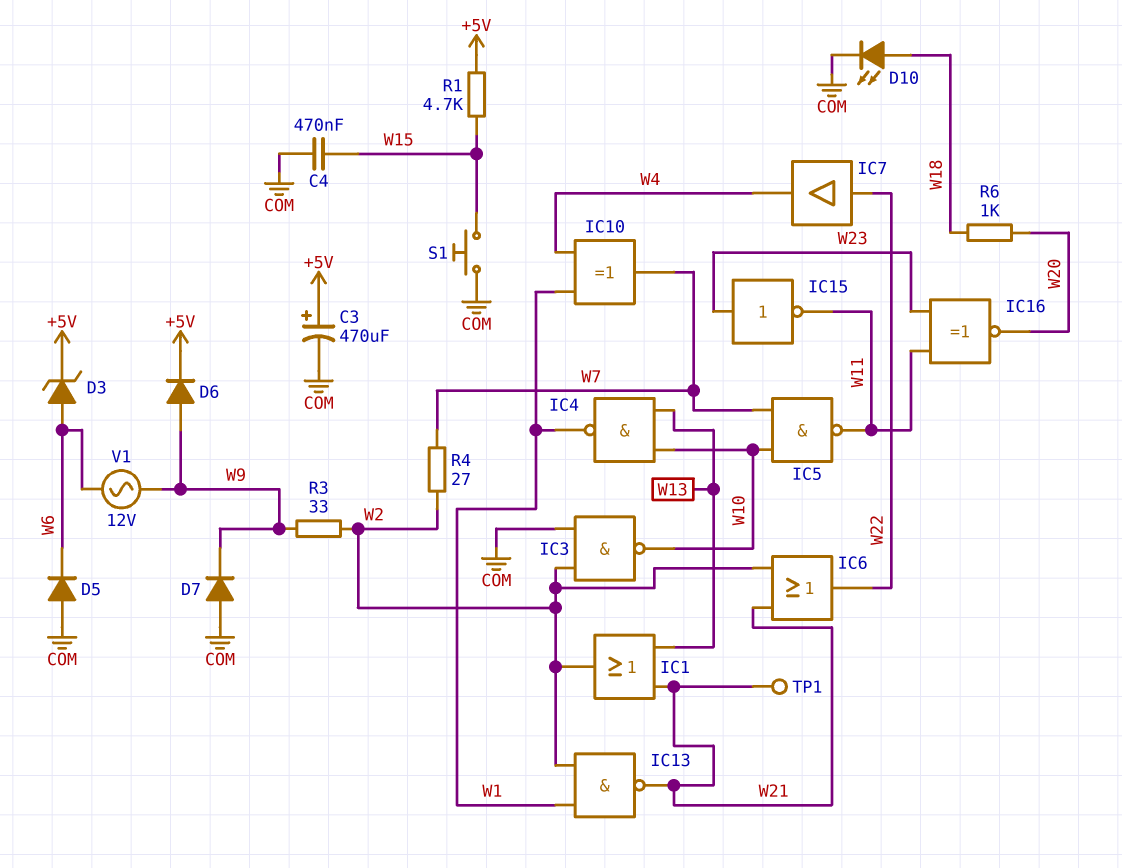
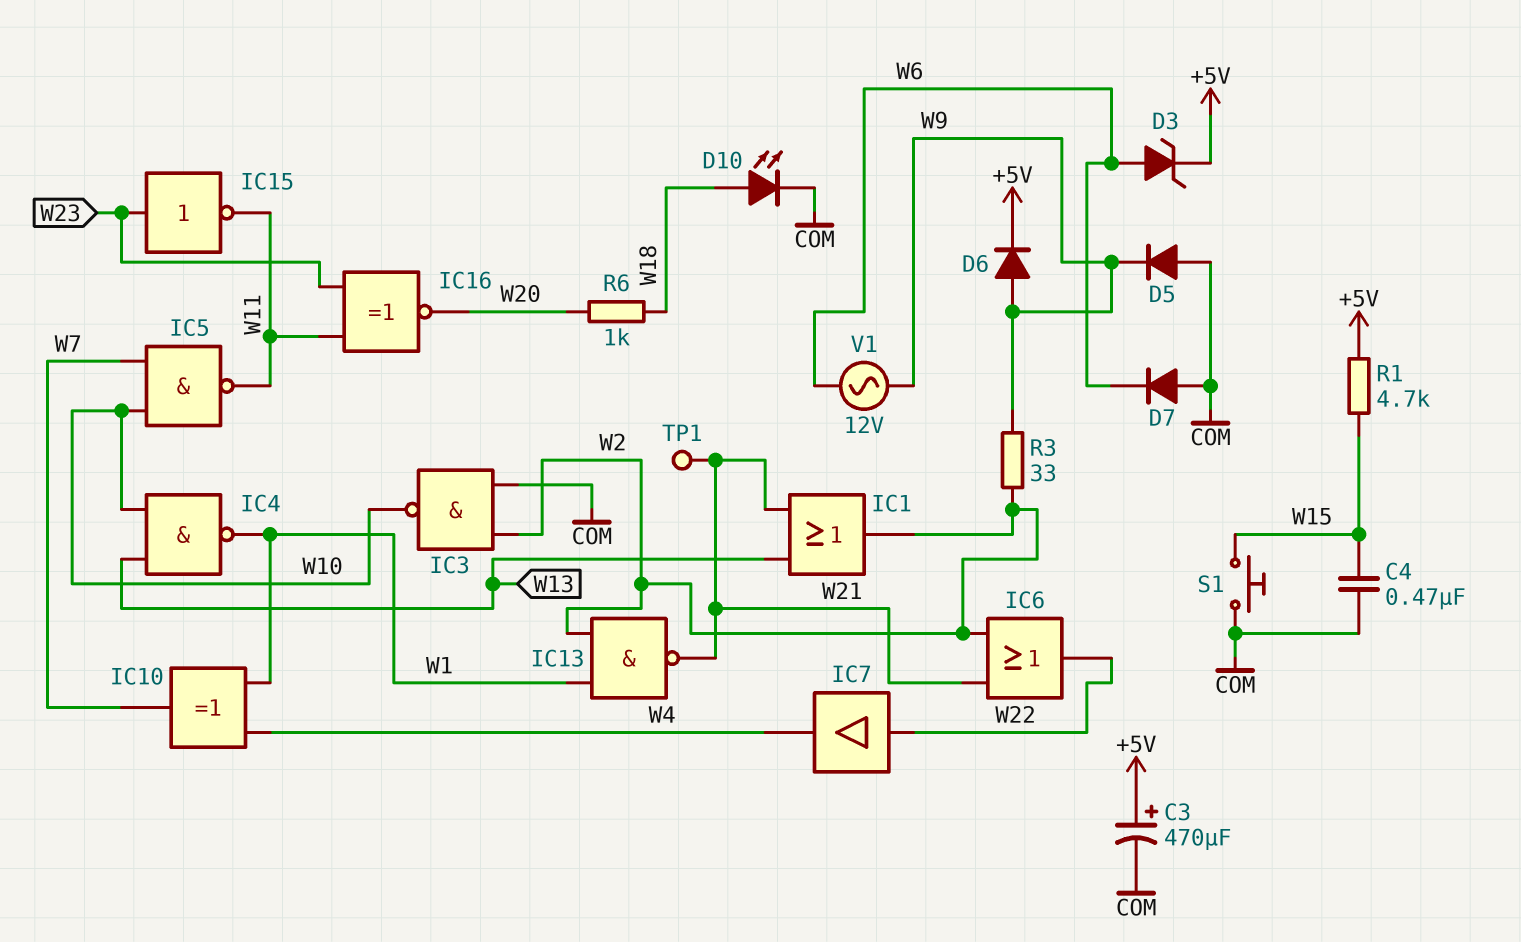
D5: diode (A COM, K W6) -> diode (A COM, K W9)
D7: diode (A COM, K W9) -> diode (A COM, K W6)
R4: 27 (W2, W7) -> none

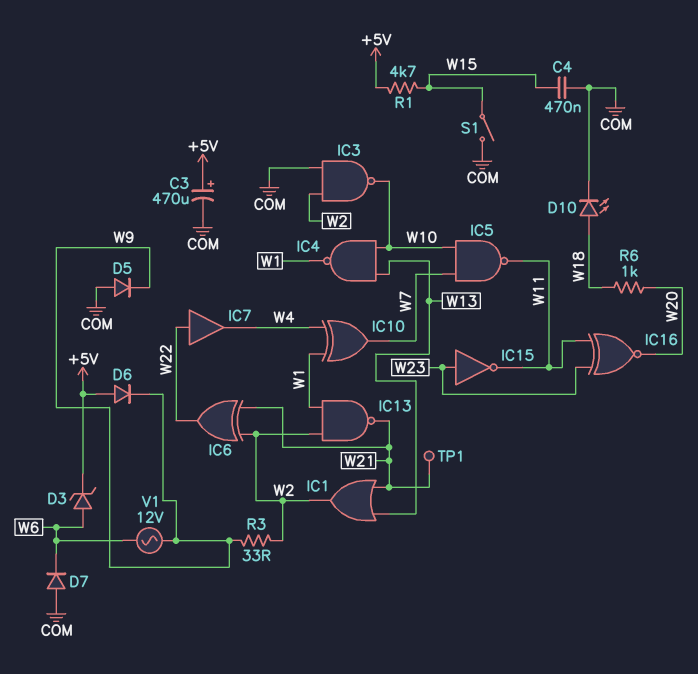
D6: diode (A W9, K +5V) -> diode (A +5V, K W9)
IC6: OR (in W2, in W21, out W22) -> XOR (in W2, in W21, out W22)
S1: button (COM, W15) -> switch (COM, W15)

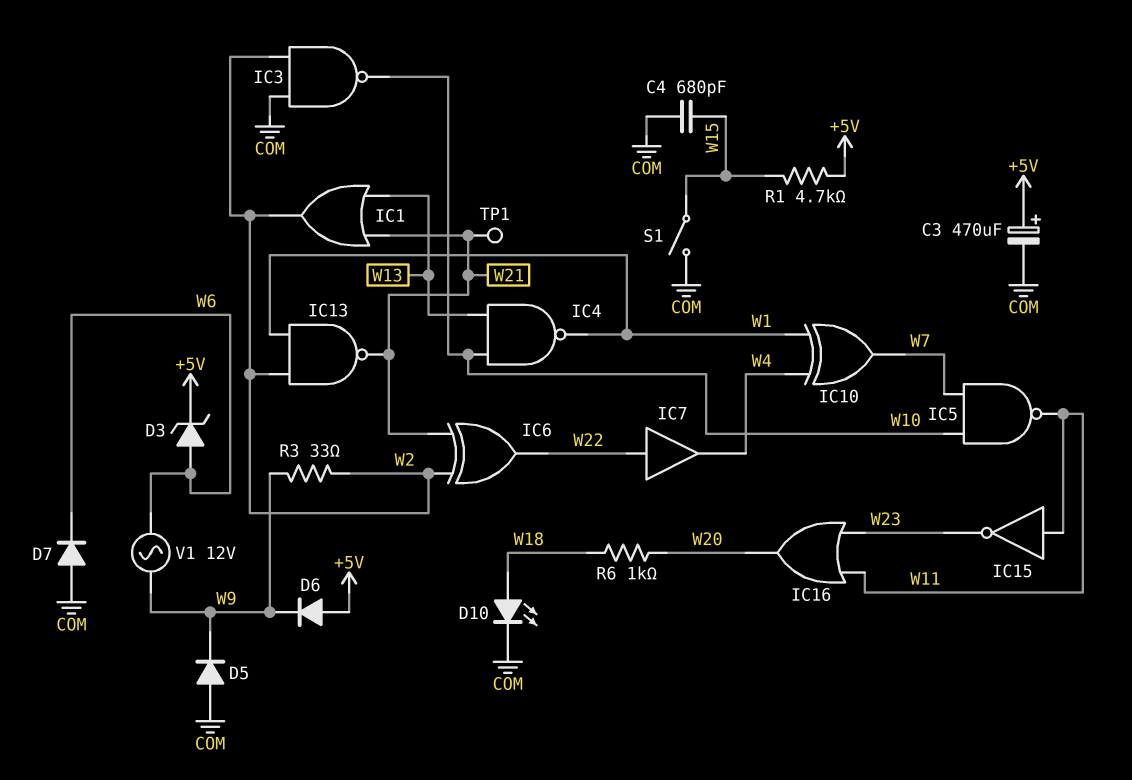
C4: 470nF (COM, W15) -> 680pF (COM, W15)
IC15: NOT (in W23, out W11) -> NOT (in W11, out W23)
IC16: XNOR (in W11, in W23, out W20) -> OR (in W11, in W23, out W20)

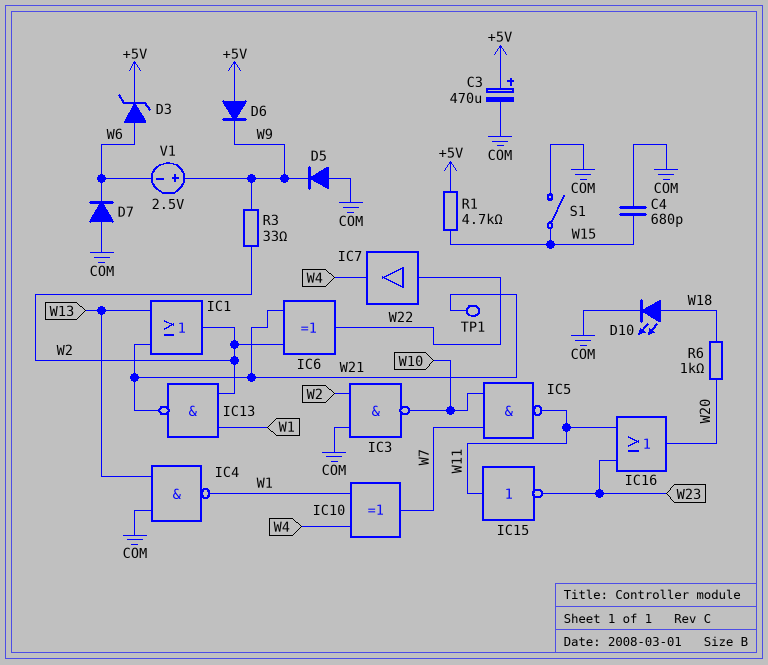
IC4: NAND (in W10, in W13, out W1) -> NAND (in COM, in W13, out W1)
V1: AC 12V (W6, W9) -> 2.5V (plus W9, minus W6)

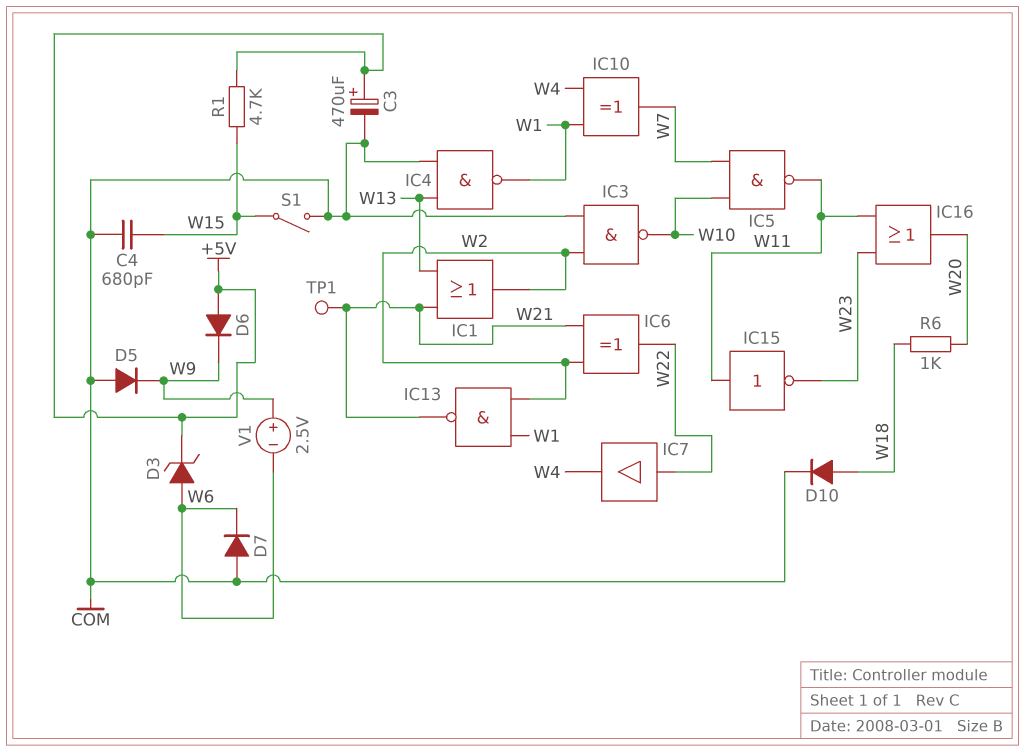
D10: LED (A W18, K COM) -> diode (A W18, K COM)
R3: 33 (W2, W9) -> none

